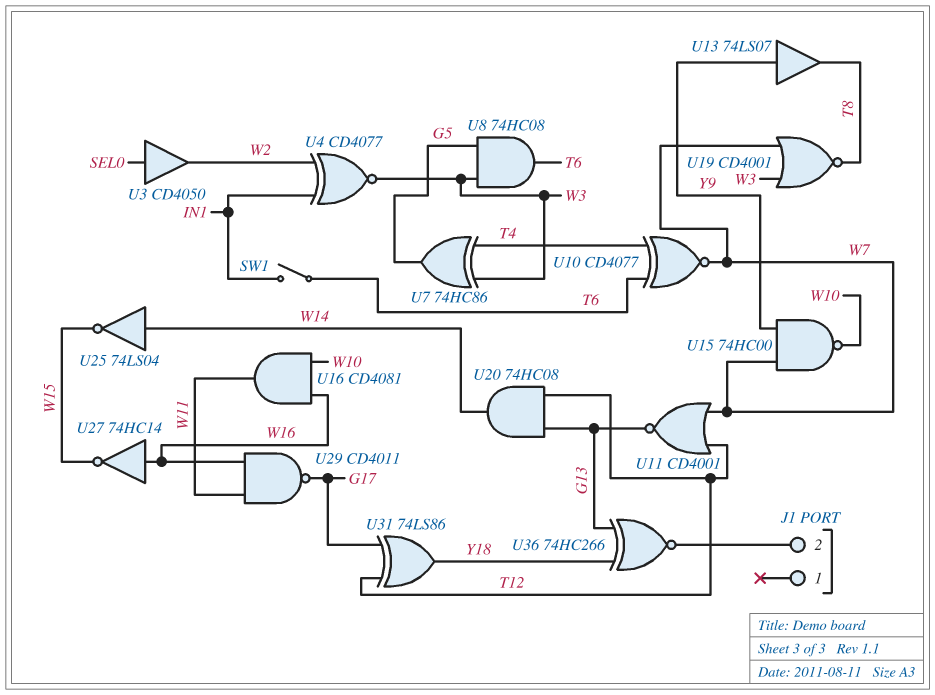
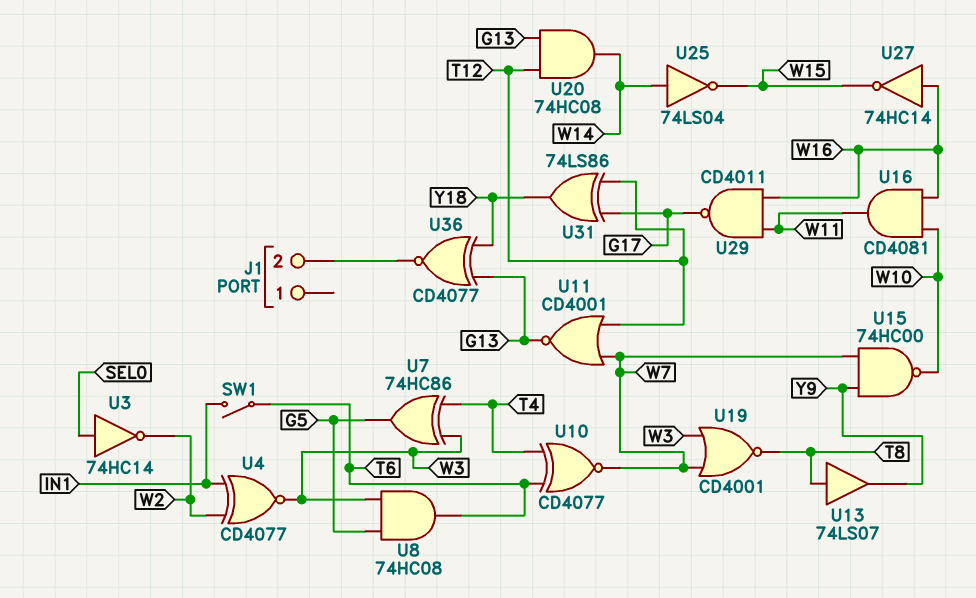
U3: buffer CD4050 (in SEL0, out W2) -> NOT 74HC14 (in SEL0, out W2)
U13: buffer 74LS07 (in Y9, out T8) -> buffer 74LS07 (in T8, out Y9)
U36: XNOR 74HC266 (in G13, in Y18, out J1/2) -> XNOR CD4077 (in G13, in Y18, out J1/2)

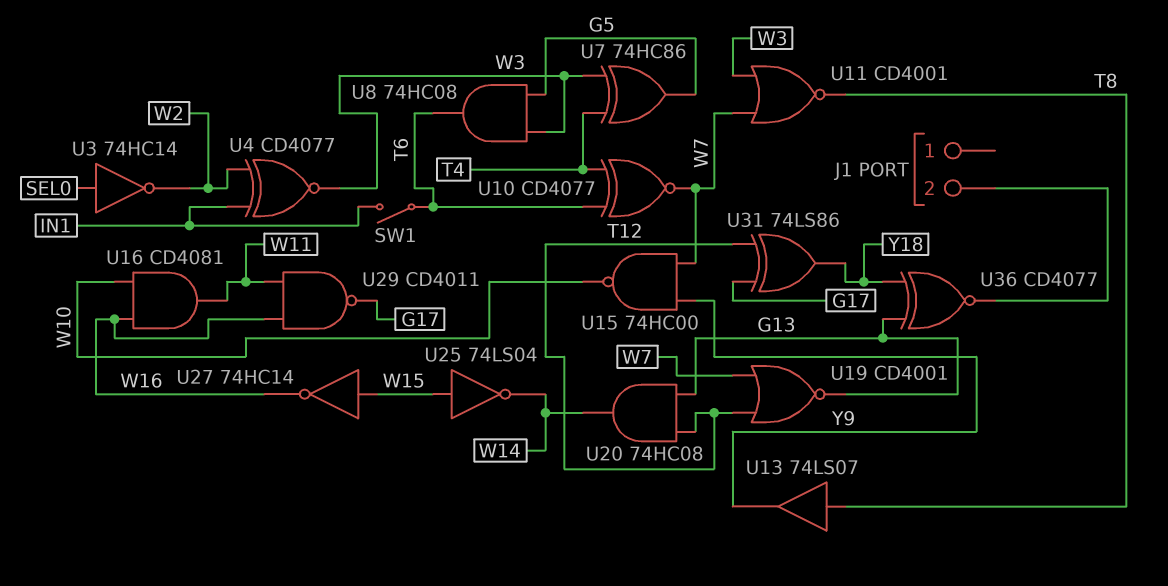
U11: NOR CD4001 (in T12, in W7, out G13) -> NOR CD4001 (in W3, in W7, out T8)
U19: NOR CD4001 (in W3, in W7, out T8) -> NOR CD4001 (in T12, in W7, out G13)
U25: NOT 74LS04 (in W14, out W15) -> NOT 74LS04 (in W15, out W14)
U27: NOT 74HC14 (in W16, out W15) -> NOT 74HC14 (in W15, out W16)

